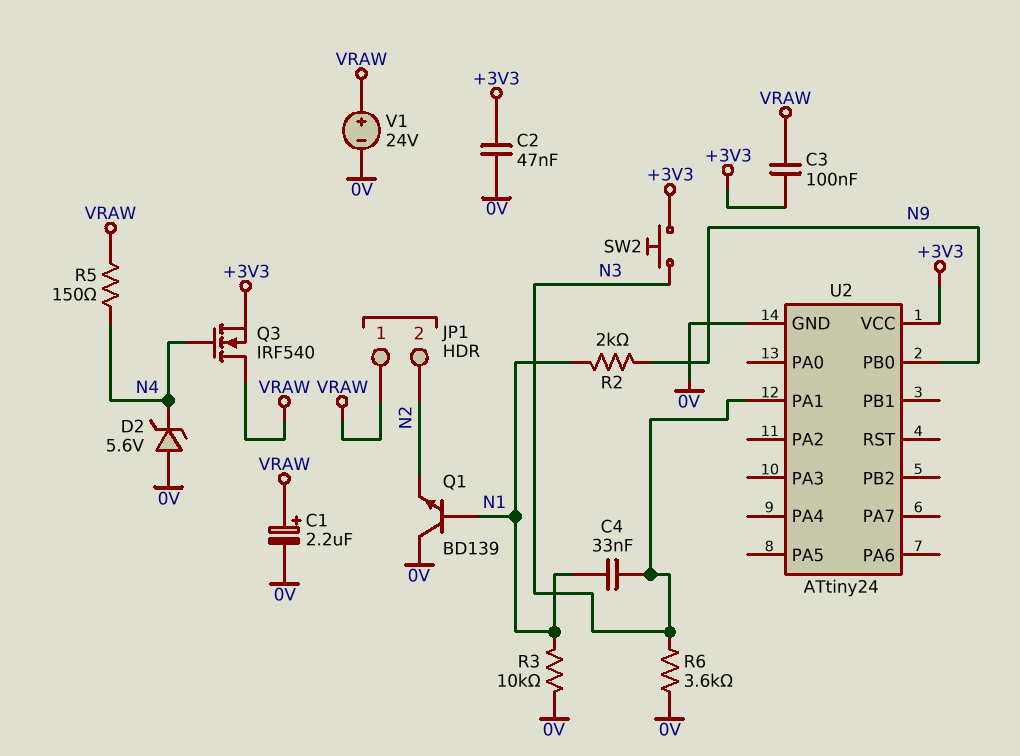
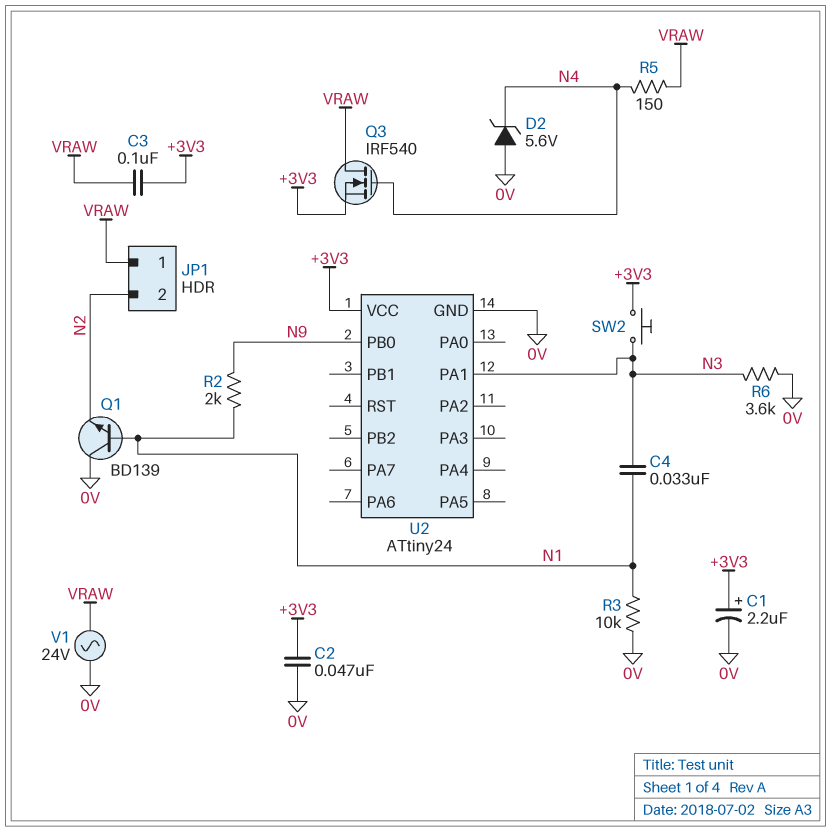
C1: 2.2uF (plus VRAW, minus 0V) -> 2.2uF (plus +3V3, minus 0V)
V1: 24V (plus VRAW, minus 0V) -> AC 24V (0V, VRAW)

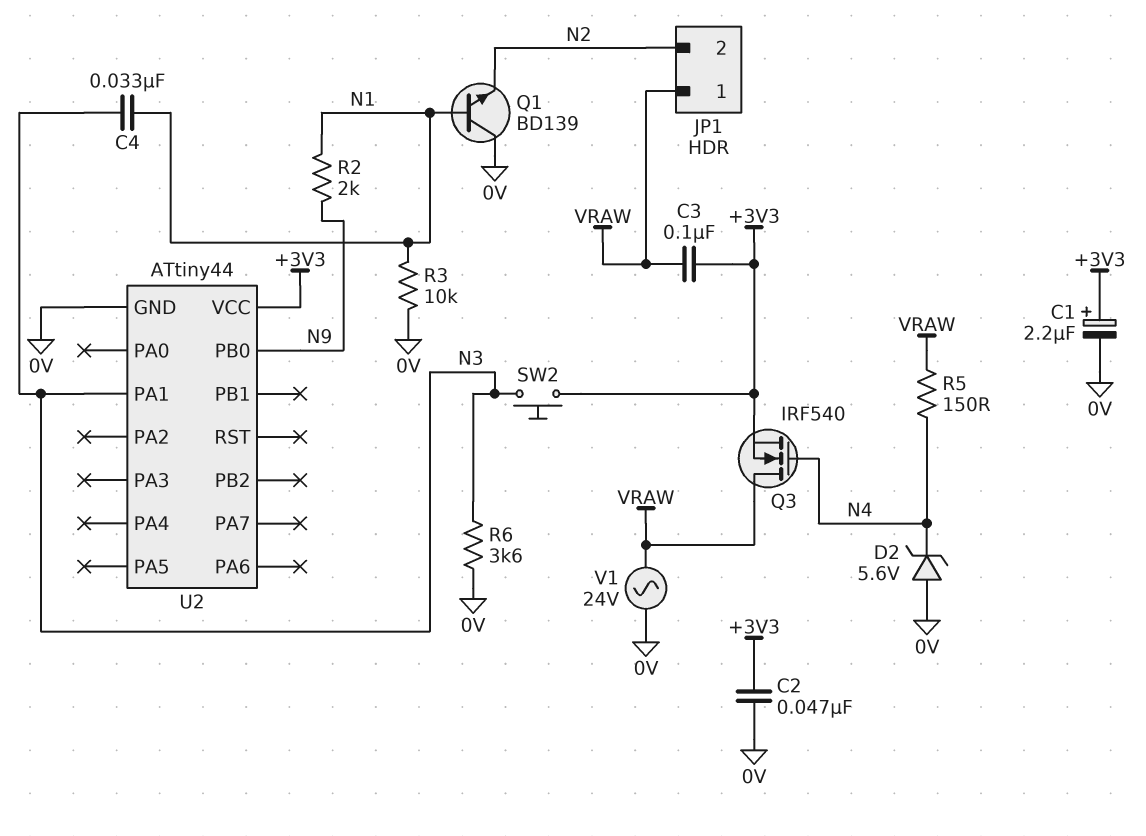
U2: ATtiny24 -> ATtiny44

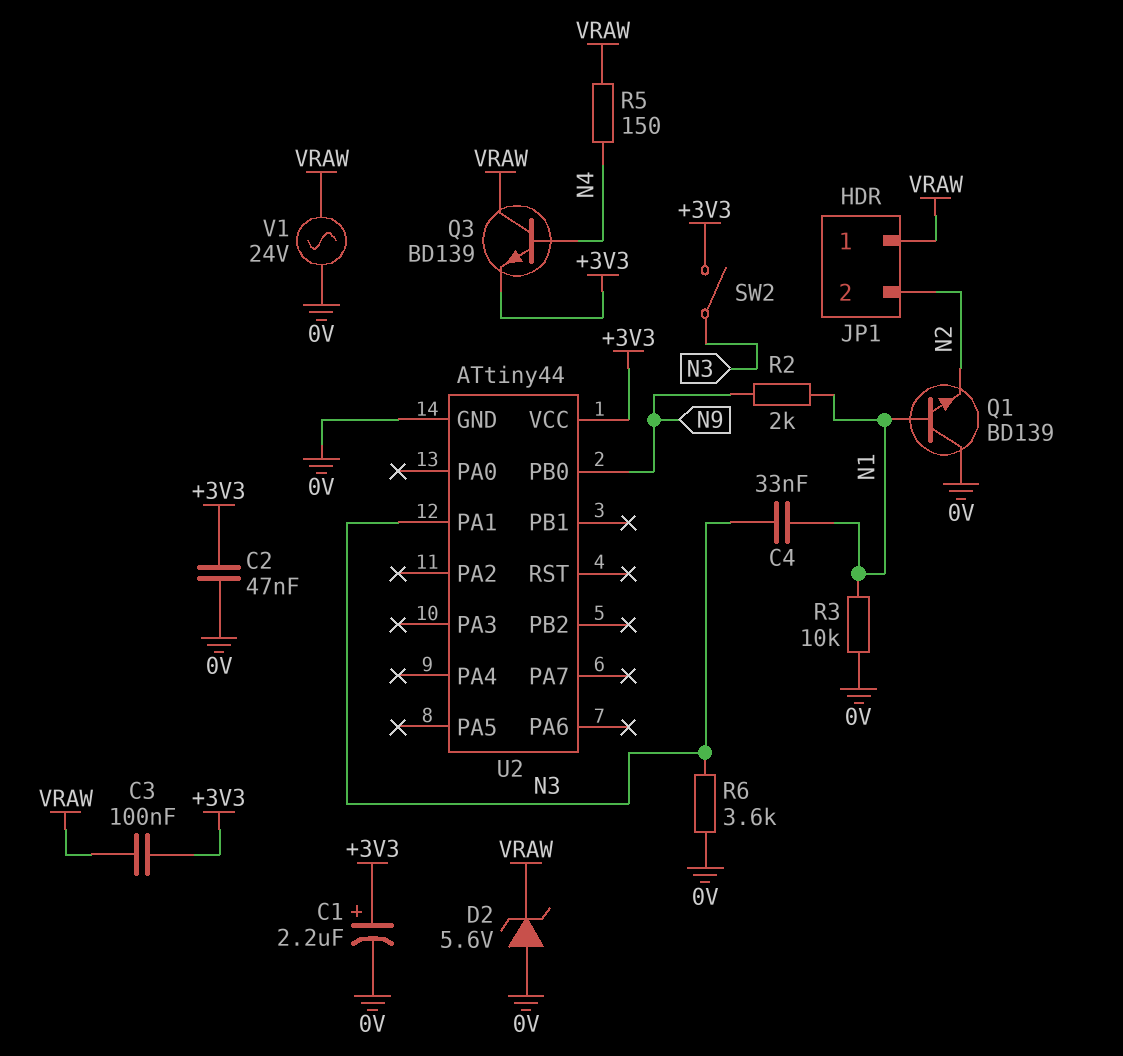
D2: zener 5.6V (A 0V, K N4) -> zener 5.6V (A 0V, K VRAW)
Q3: NMOS IRF540 (G N4, D VRAW, S +3V3) -> NPN BD139 (B N4, C VRAW, E +3V3)
SW2: button (+3V3, N3) -> switch (+3V3, N3)

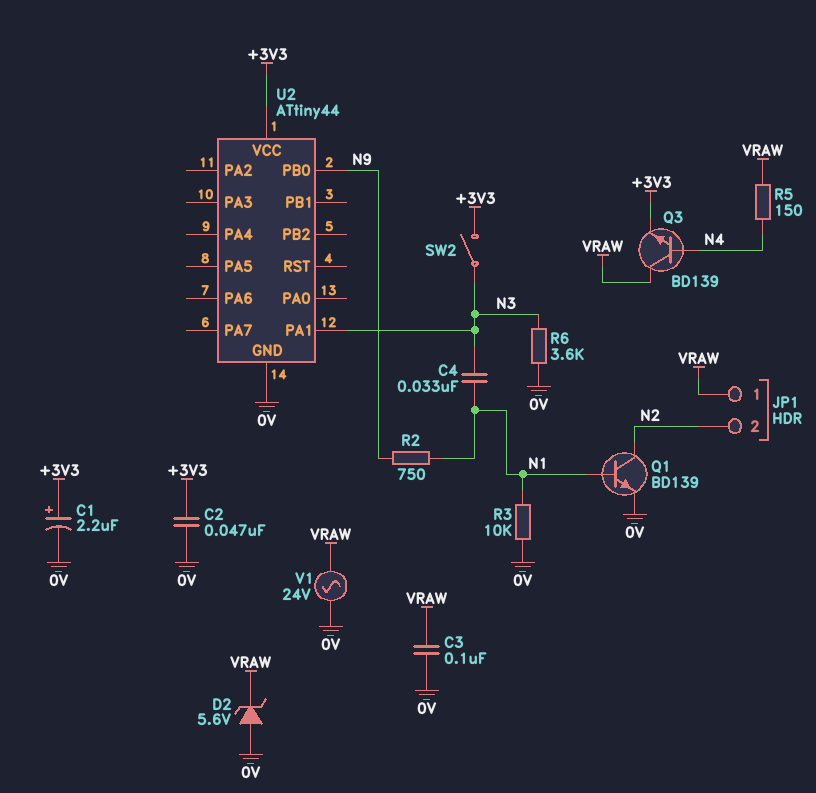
C3: 100nF (+3V3, VRAW) -> 100nF (0V, VRAW)
Q1: NPN BD139 (B N1, C 0V, E N2) -> NPN BD139 (B N1, C N2, E 0V)
R2: 2k (N1, N9) -> 750 (N1, N9)

